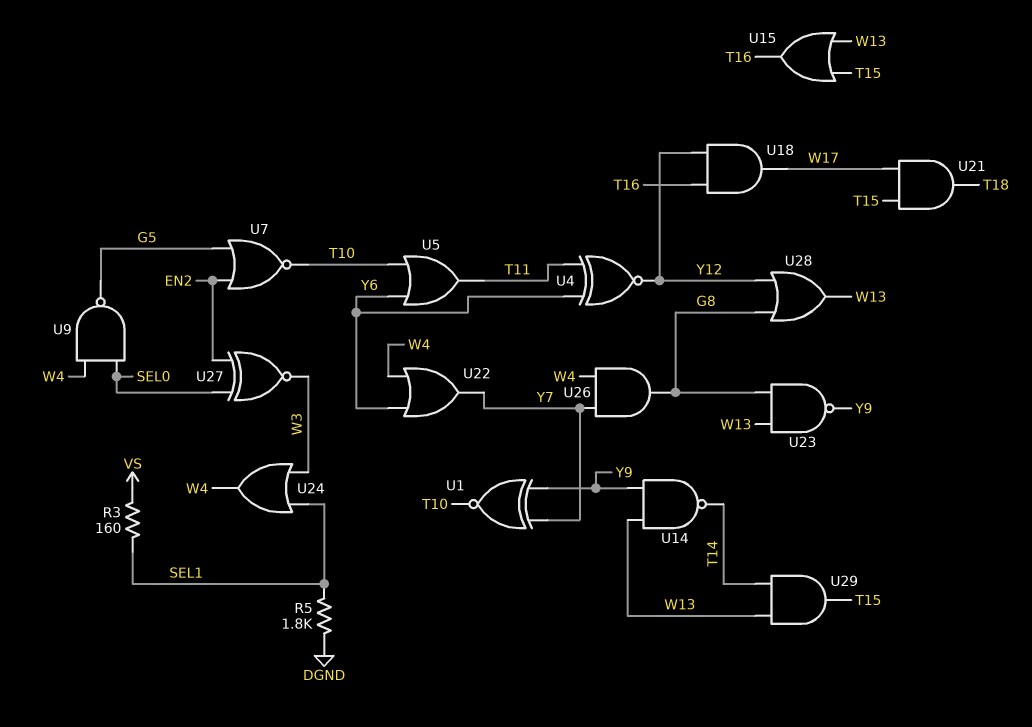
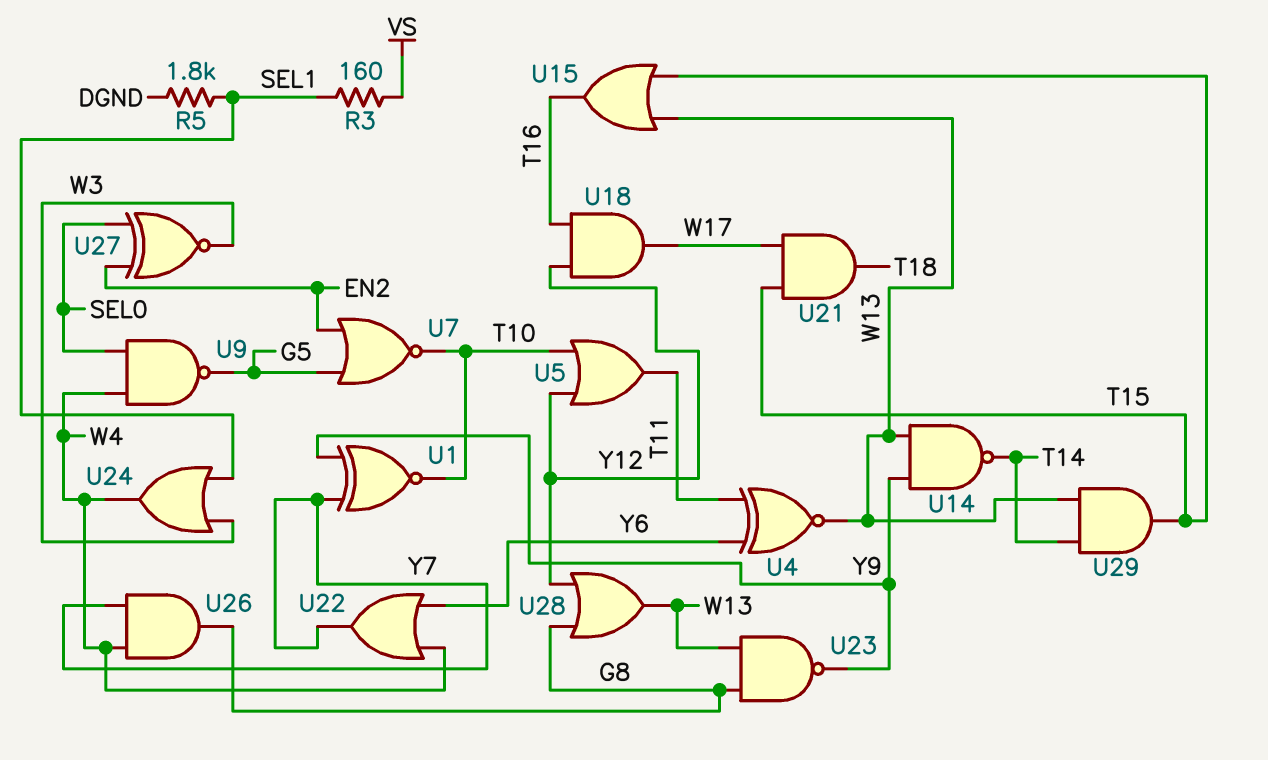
U4: XNOR (in T11, in Y6, out Y12) -> XNOR (in T11, in Y6, out W13)
U5: OR (in T10, in Y6, out T11) -> OR (in T10, in Y12, out T11)

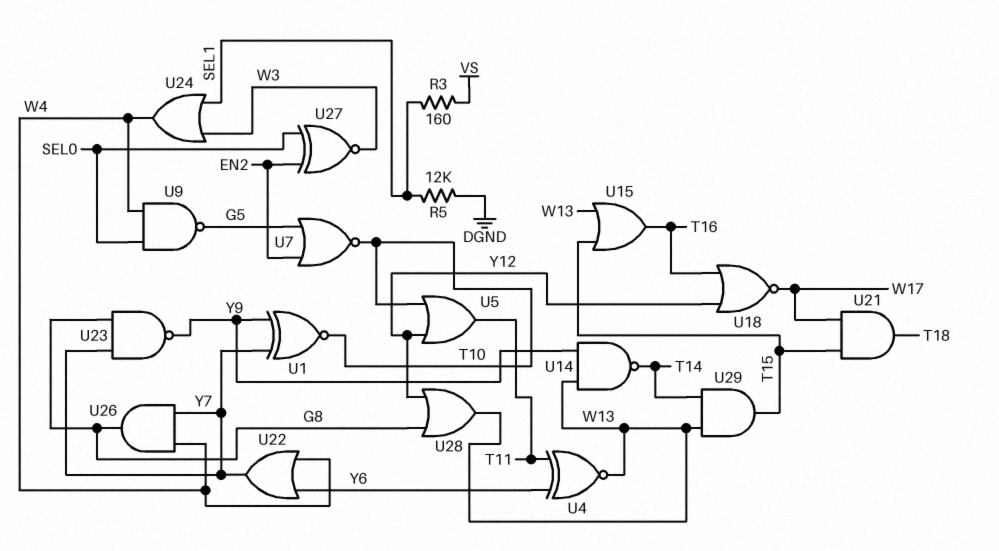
R5: 1.8k (DGND, SEL1) -> 12k (DGND, SEL1)
U18: AND (in T16, in Y12, out W17) -> NOR (in T16, in Y12, out W17)
U23: NAND (in G8, in W13, out Y9) -> NAND (in G8, in Y7, out Y9)

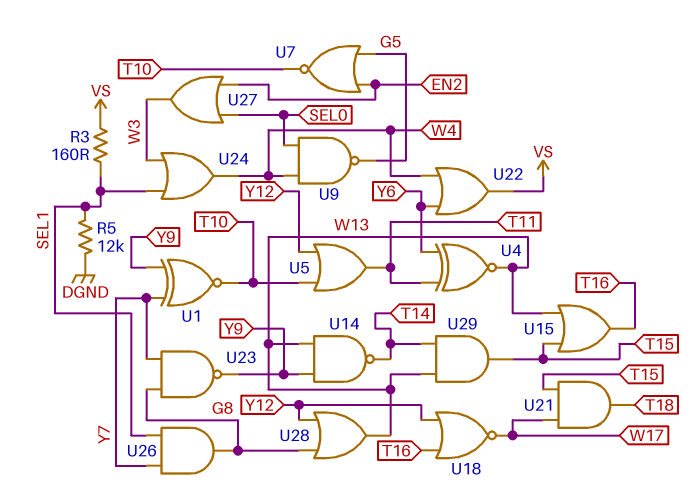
U22: OR (in W4, in Y6, out Y7) -> OR (in W4, in Y6, out VS)
U26: AND (in W4, in Y7, out G8) -> AND (in SEL1, in Y7, out G8)
U27: XNOR (in EN2, in SEL0, out W3) -> OR (in EN2, in SEL0, out W3)

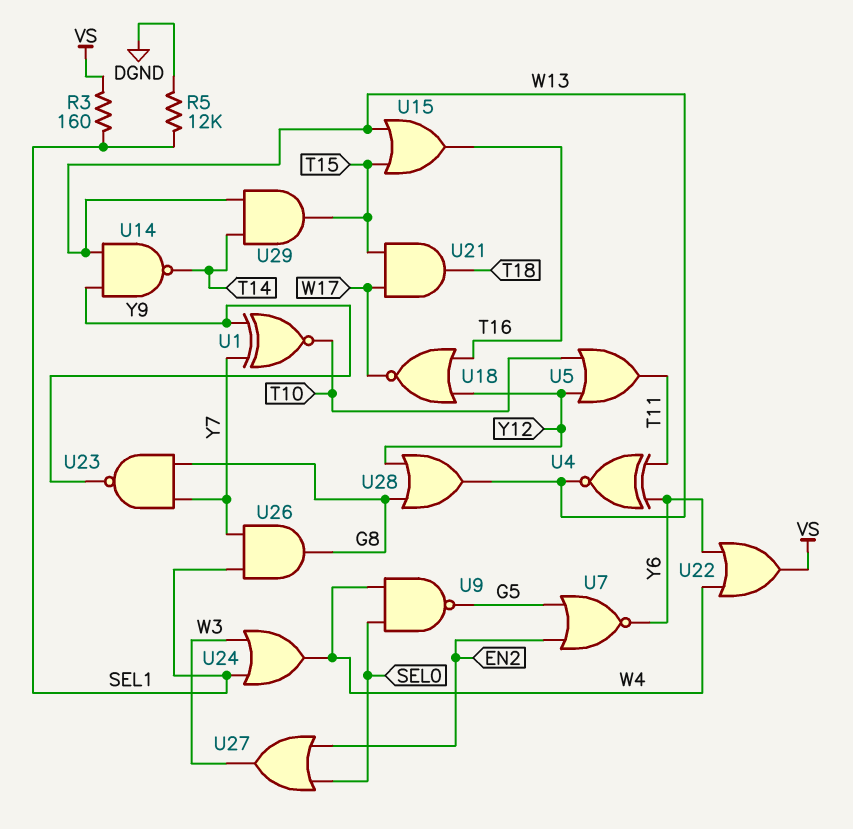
U7: NOR (in EN2, in G5, out T10) -> NOR (in EN2, in G5, out Y6)

